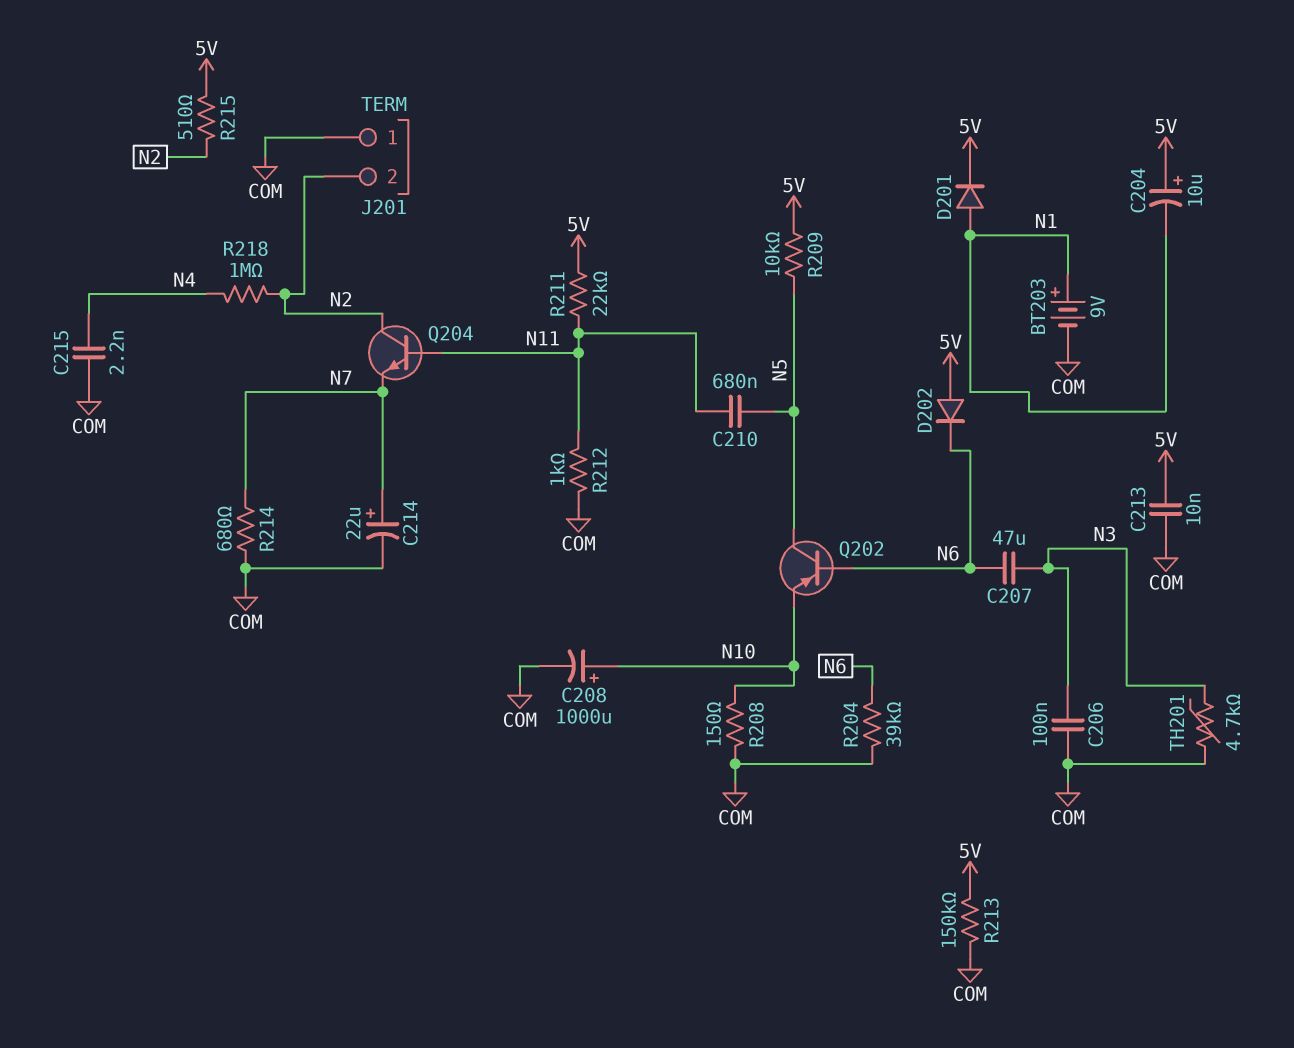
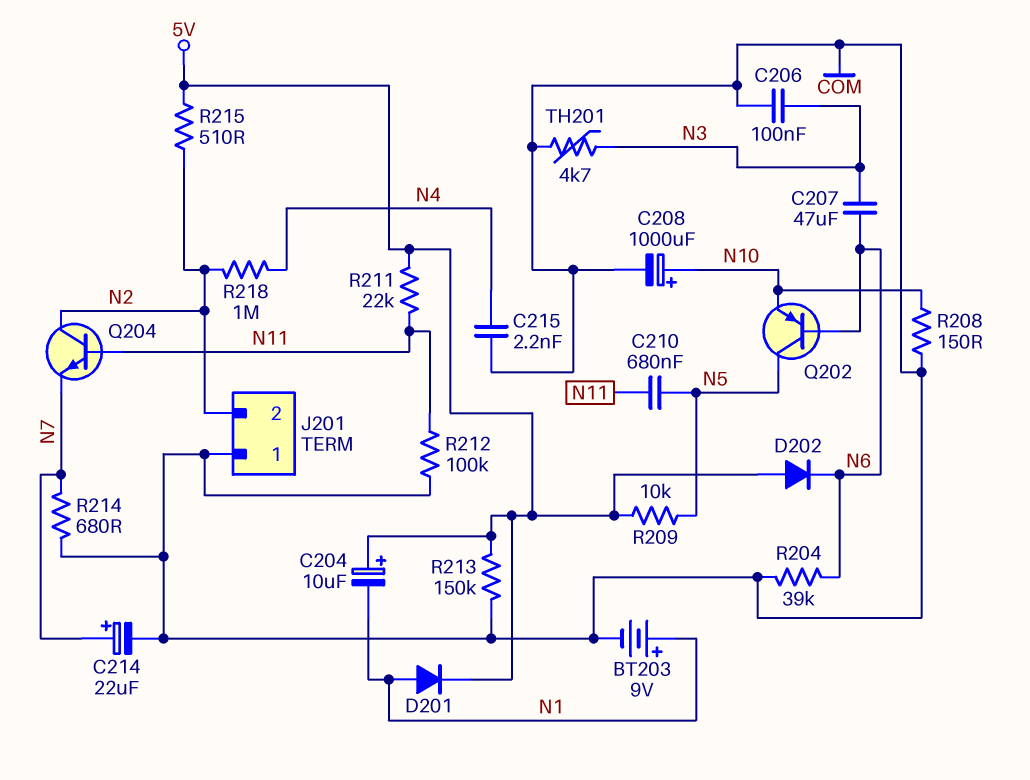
C213: 10nF (5V, COM) -> none
R212: 1k (COM, N11) -> 100k (COM, N11)

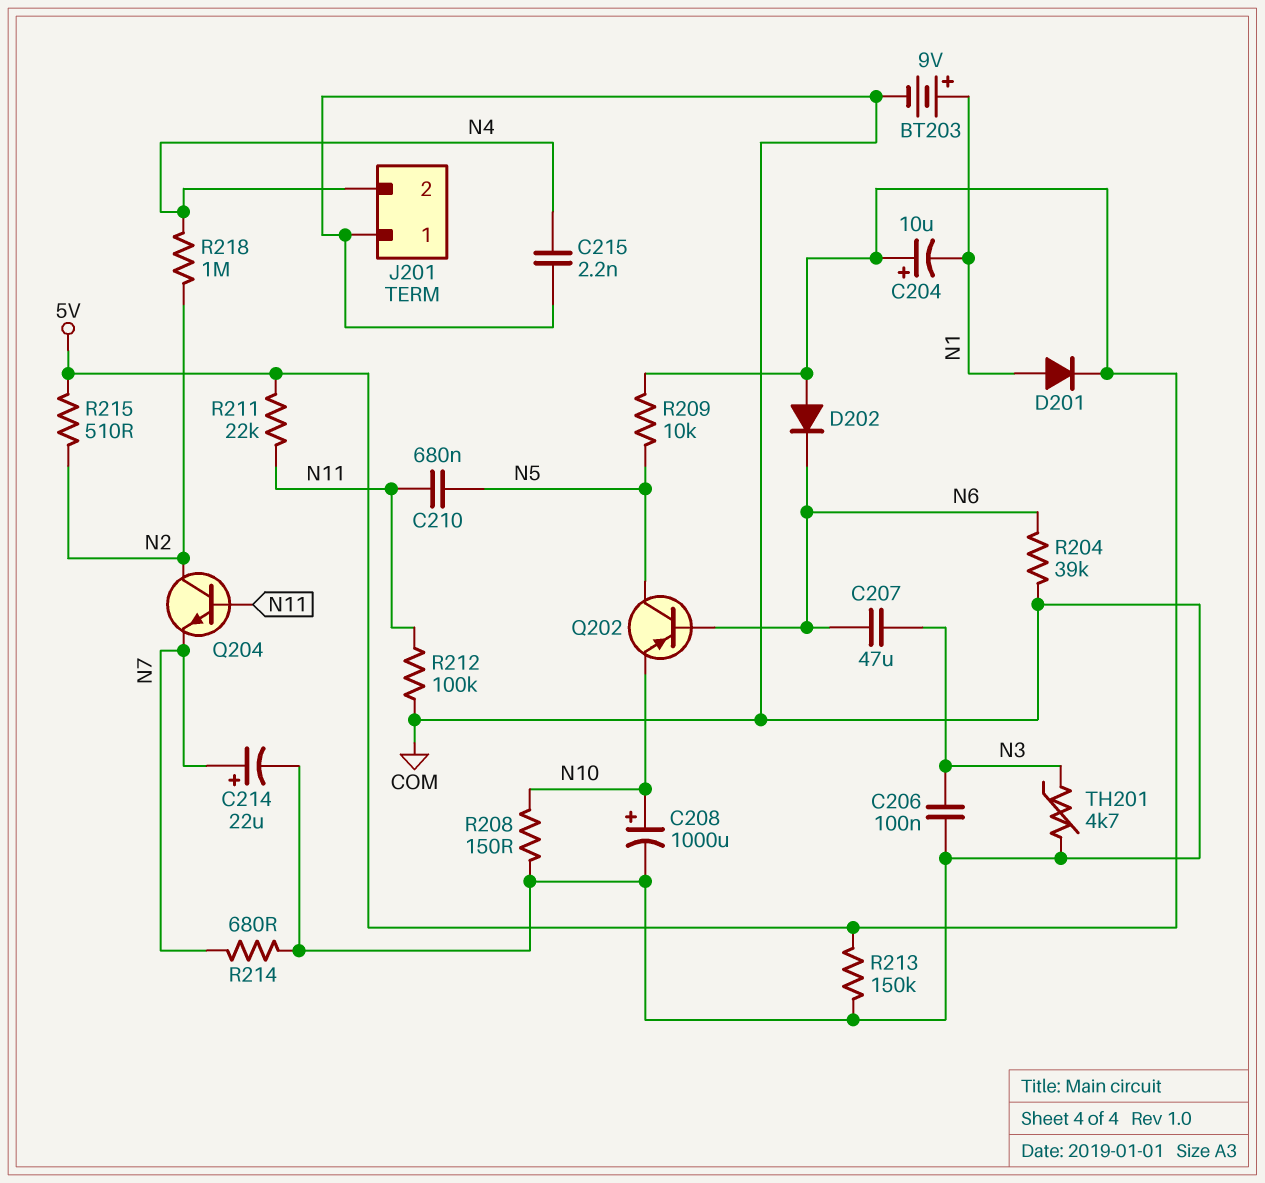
J201 pin 2: N2 -> N4

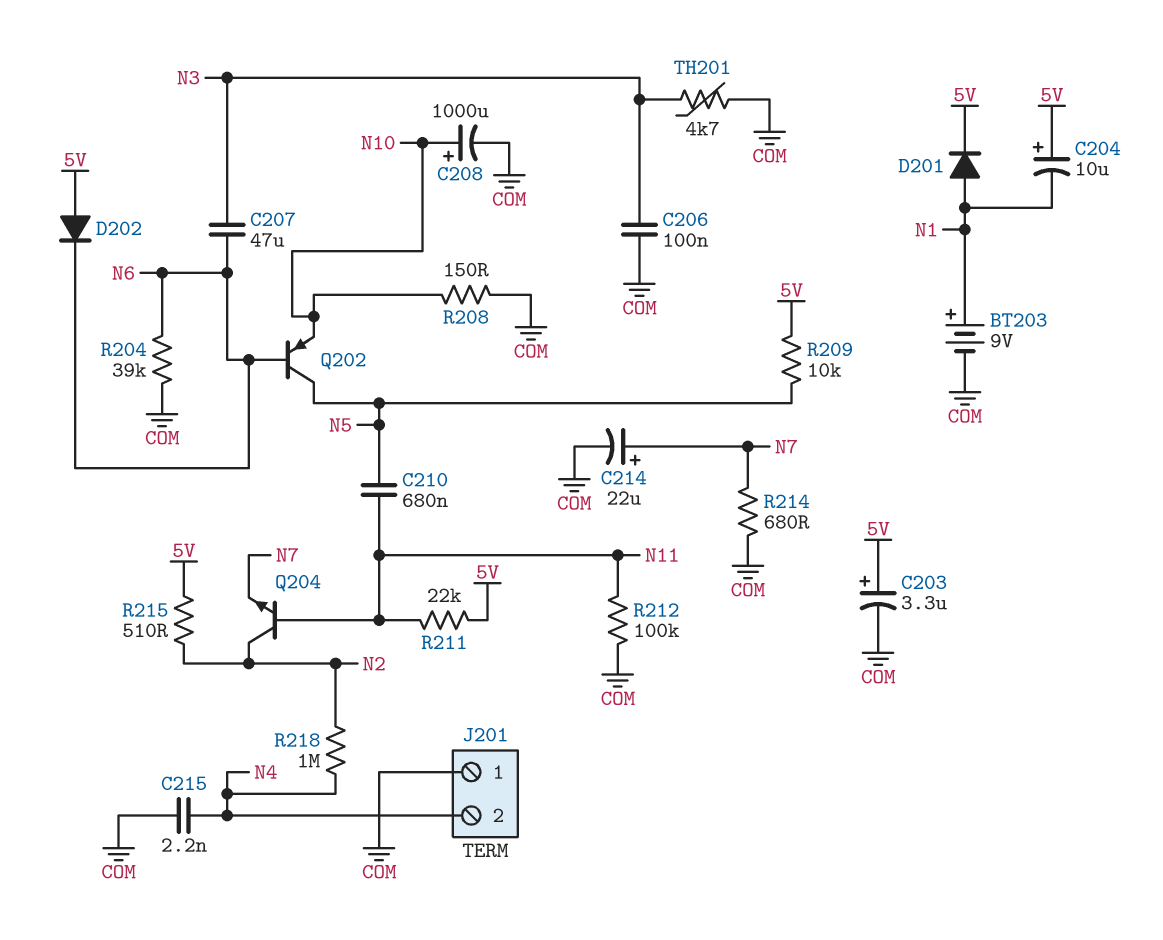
C203: none -> 3.3uF (plus 5V, minus COM)
R213: 150k (5V, COM) -> none

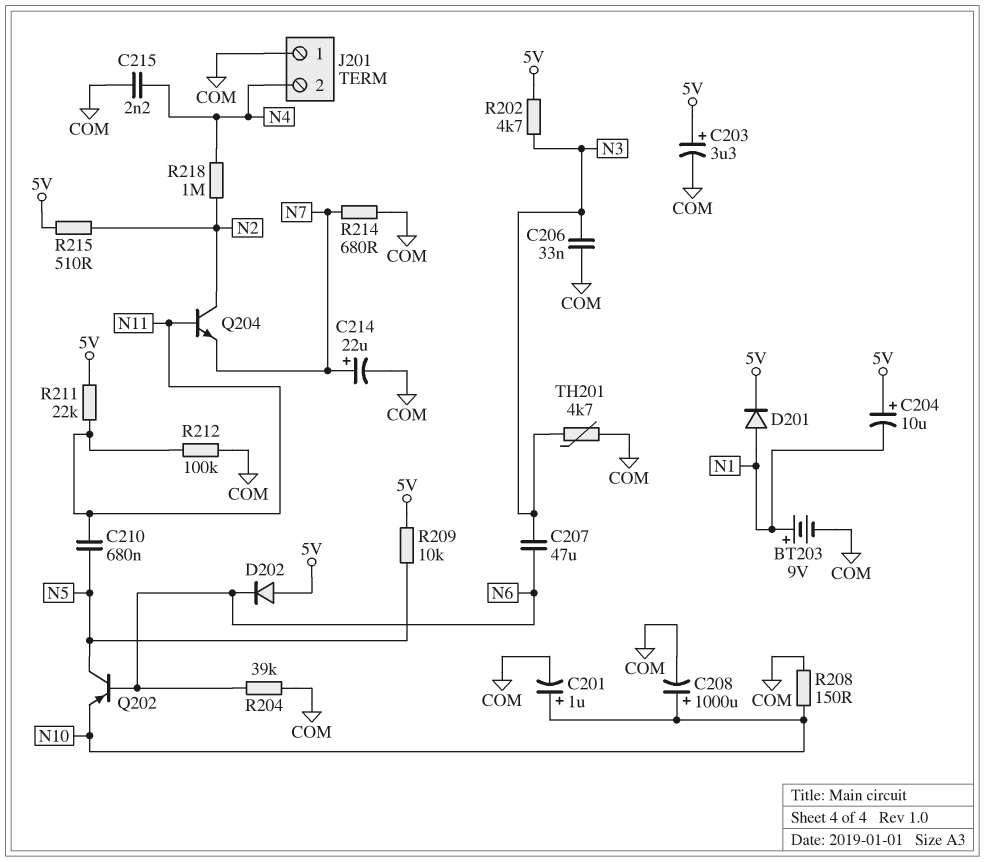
C201: none -> 1uF (plus N10, minus COM)
C206: 100nF (COM, N3) -> 33nF (COM, N3)
R202: none -> 4.7k (5V, N3)

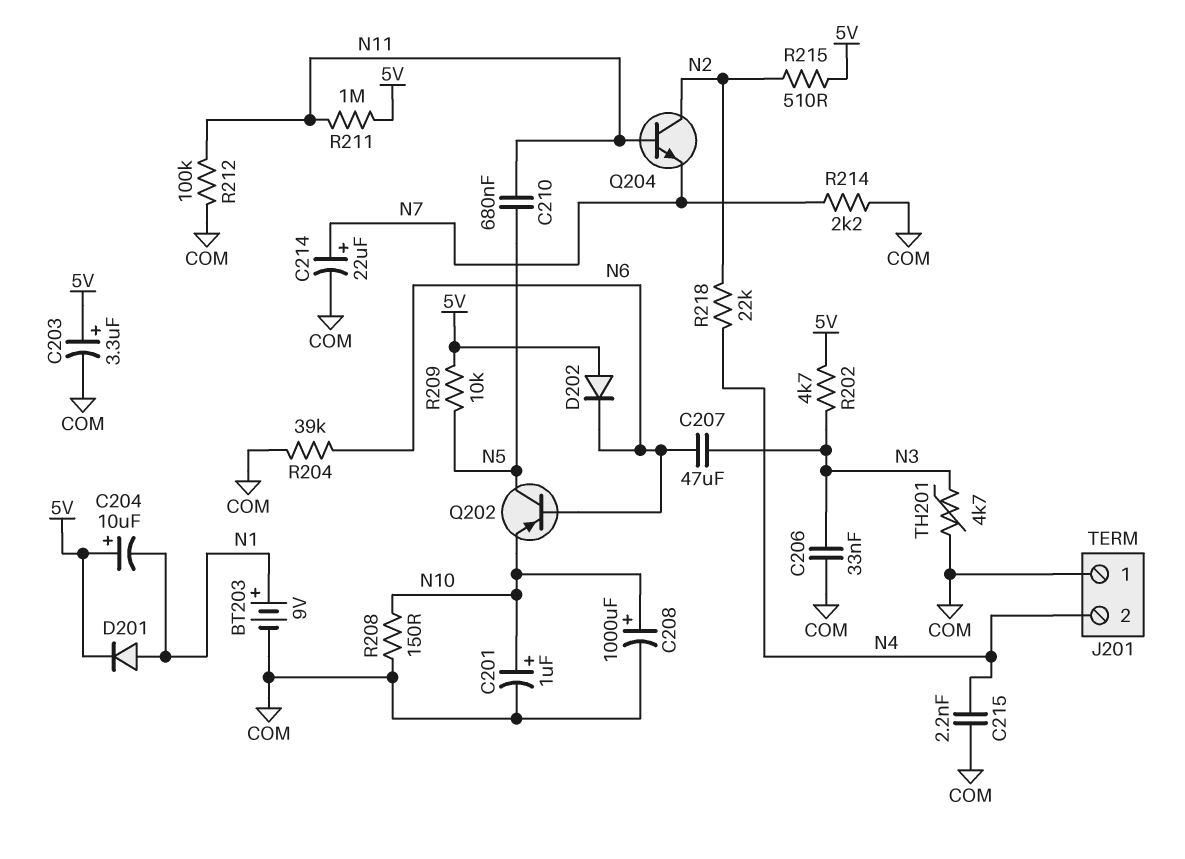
R211: 22k (5V, N11) -> 1M (5V, N11)
R214: 680 (COM, N7) -> 2.2k (COM, N7)
R218: 1M (N2, N4) -> 22k (N2, N4)

